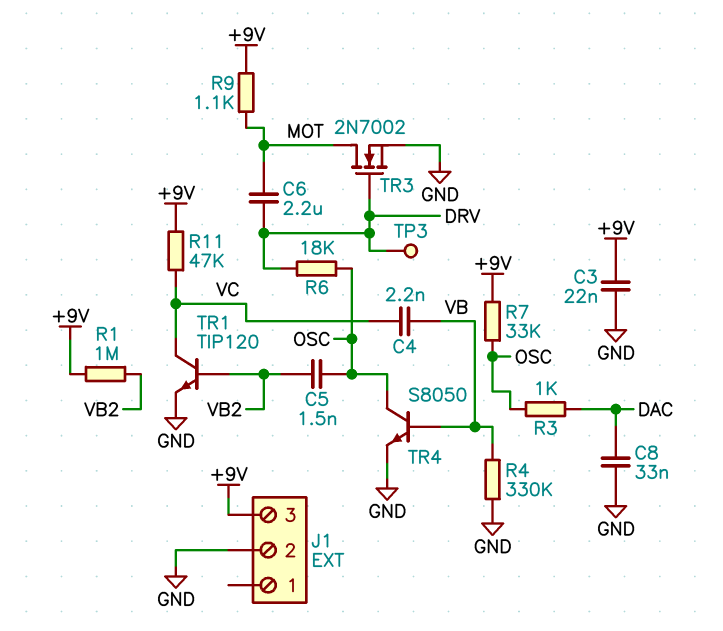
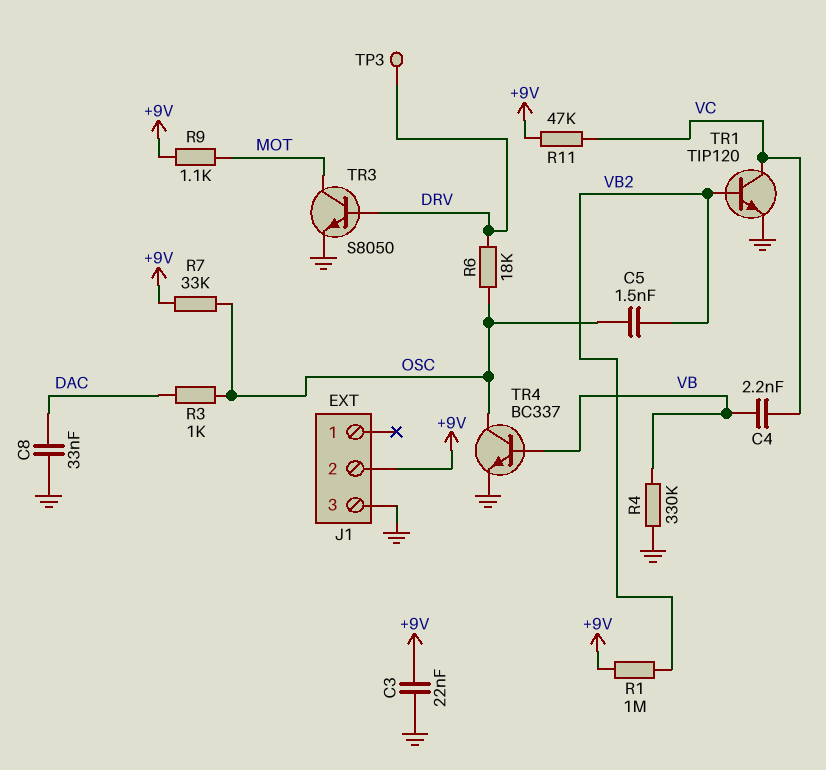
C6: 2.2uF (DRV, MOT) -> none
J1 pin 2: GND -> +9V
J1 pin 3: +9V -> GND
TR3: NMOS 2N7002 (G DRV, D MOT, S GND) -> NPN S8050 (B DRV, C MOT, E GND)
TR4: NPN S8050 (B VB, C OSC, E GND) -> NPN BC337 (B VB, C OSC, E GND)

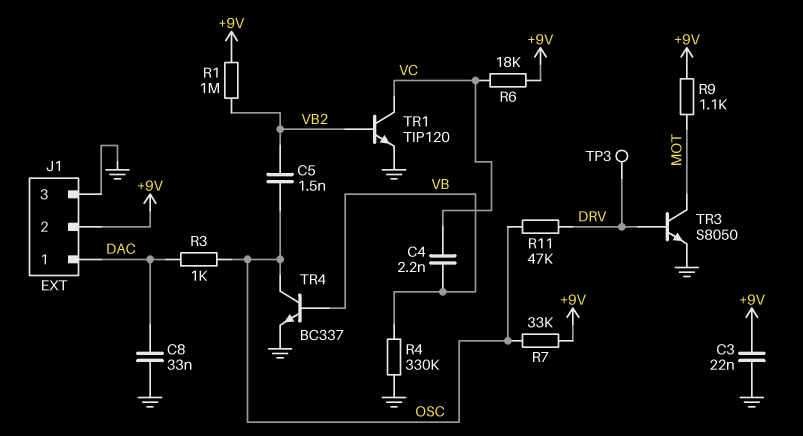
J1 pin 1: none -> DAC
R6: 18k (DRV, OSC) -> 18k (+9V, VC)
R11: 47k (+9V, VC) -> 47k (DRV, OSC)

